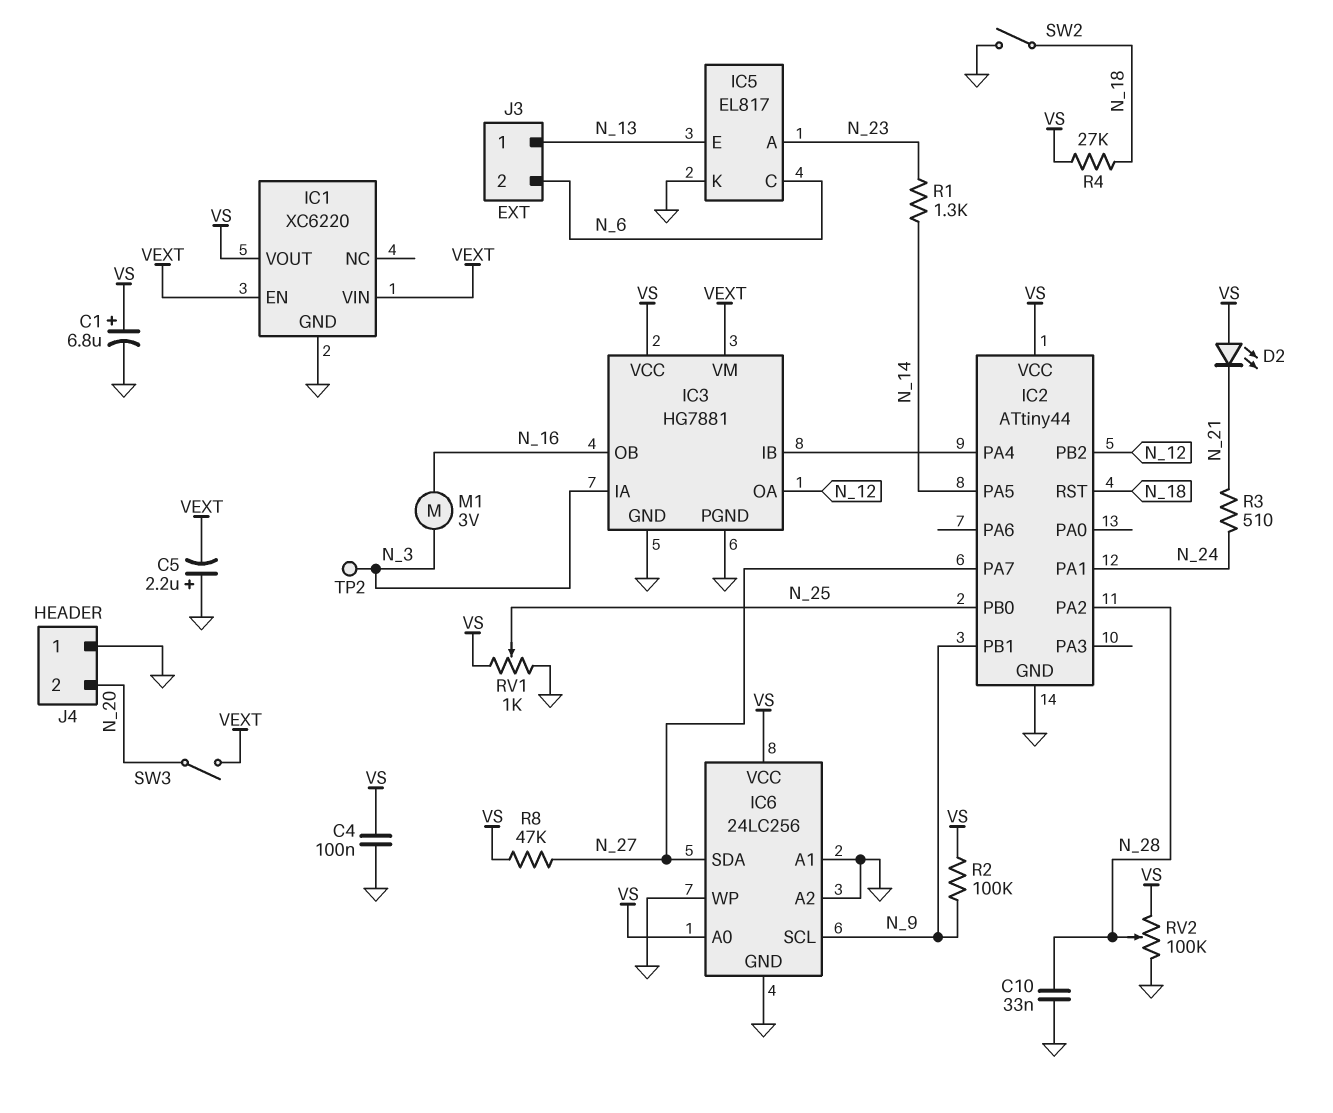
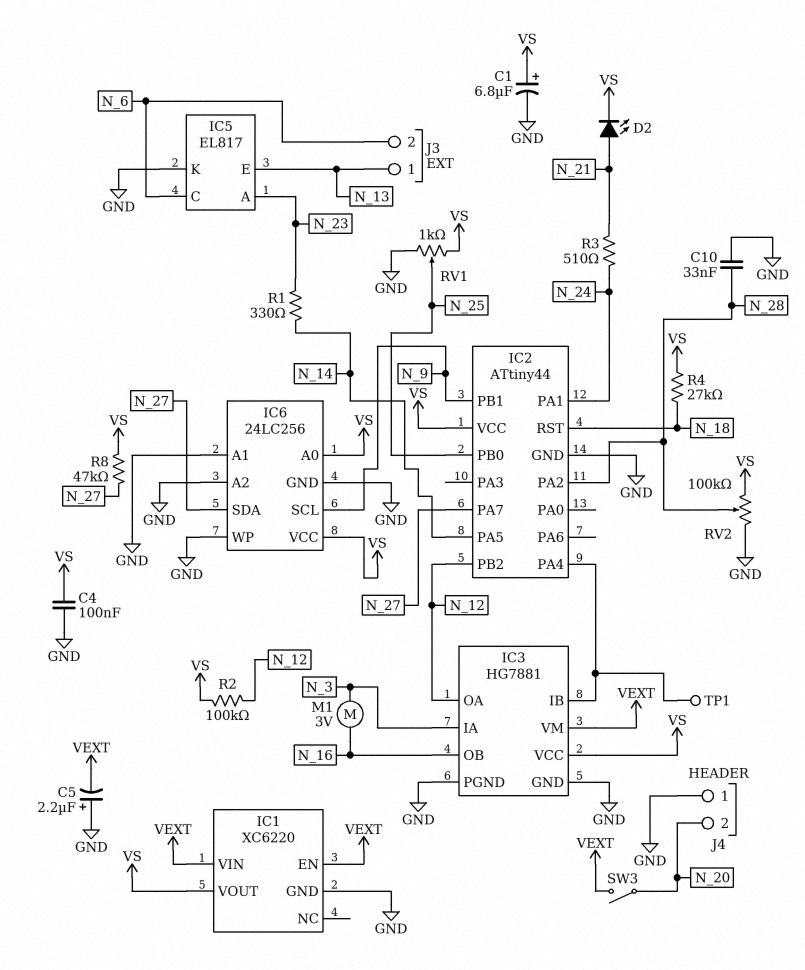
D2: LED (A VS, K N_21) -> LED (A N_21, K VS)
R1: 1.3k (N_14, N_23) -> 330 (N_14, N_23)
R2: 100k (N_9, VS) -> 100k (N_12, VS)
SW2: switch (GND, N_18) -> none
TP1: none -> test point (IC2/PA4)
TP2: test point (N_3) -> none

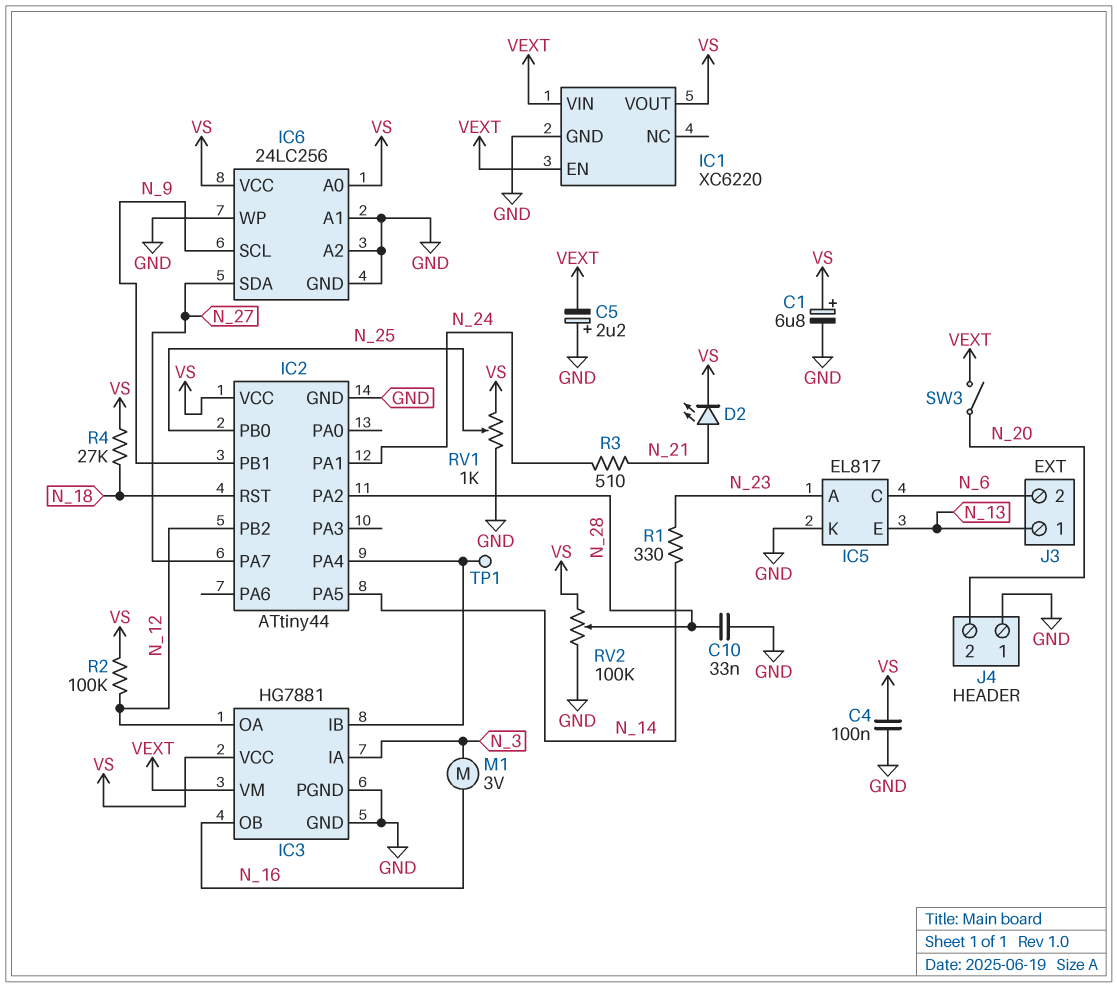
R8: 47k (N_27, VS) -> none

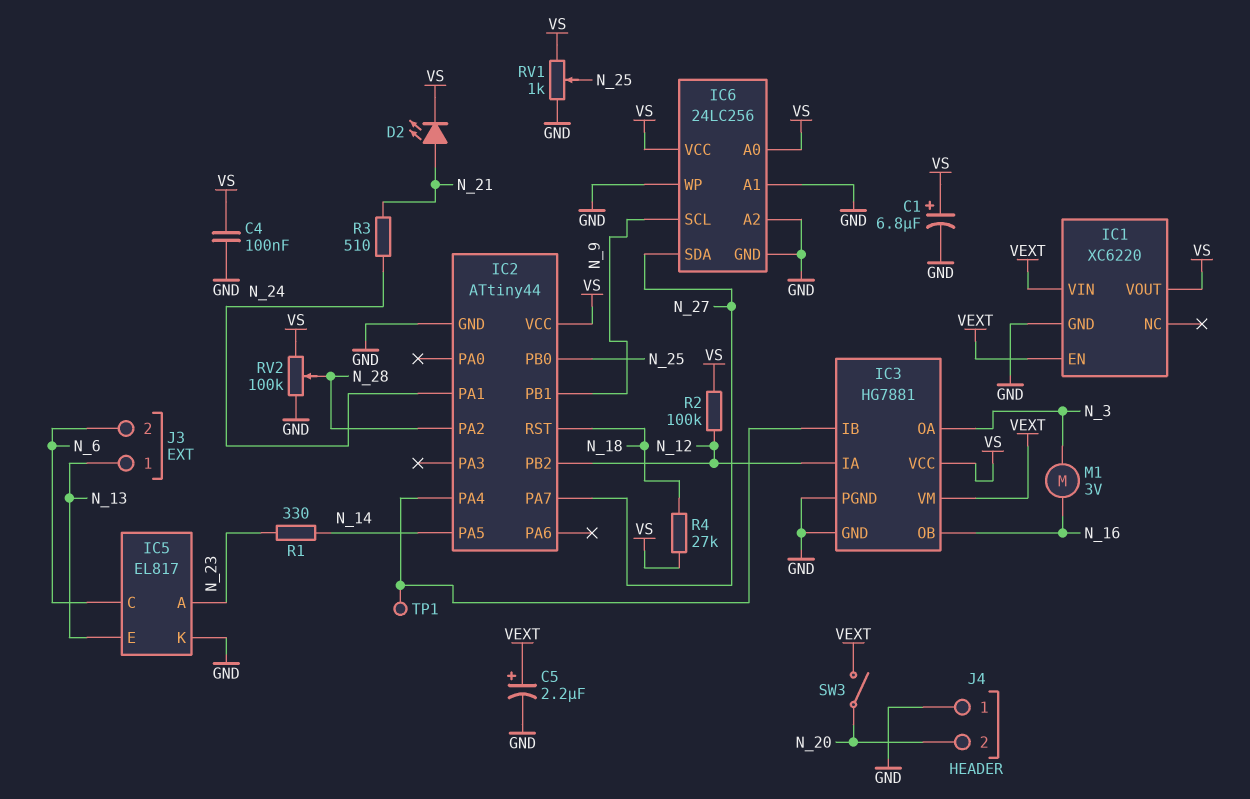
C5: 2.2uF (plus GND, minus VEXT) -> 2.2uF (plus VEXT, minus GND)
C10: 33nF (GND, N_28) -> none
IC3 pin IA: N_3 -> N_12
IC3 pin OA: N_12 -> N_3

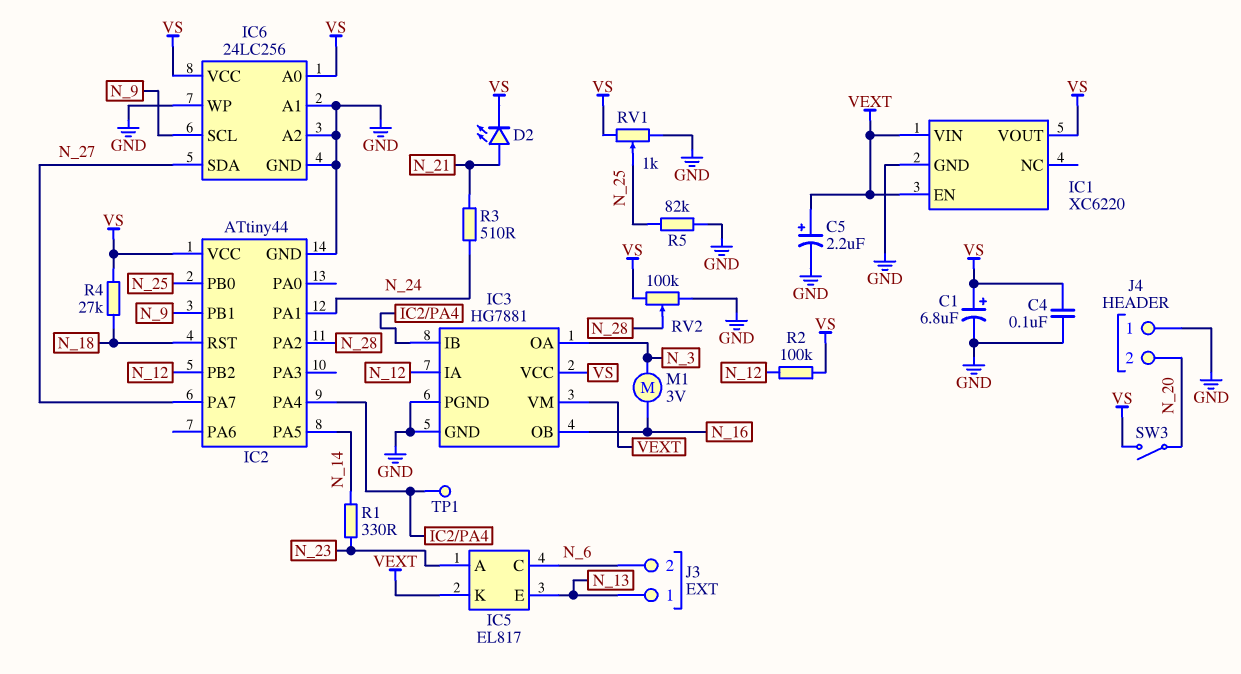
IC5 pin K: GND -> VEXT
R5: none -> 82k (GND, N_25)
SW3: switch (N_20, VEXT) -> switch (N_20, VS)

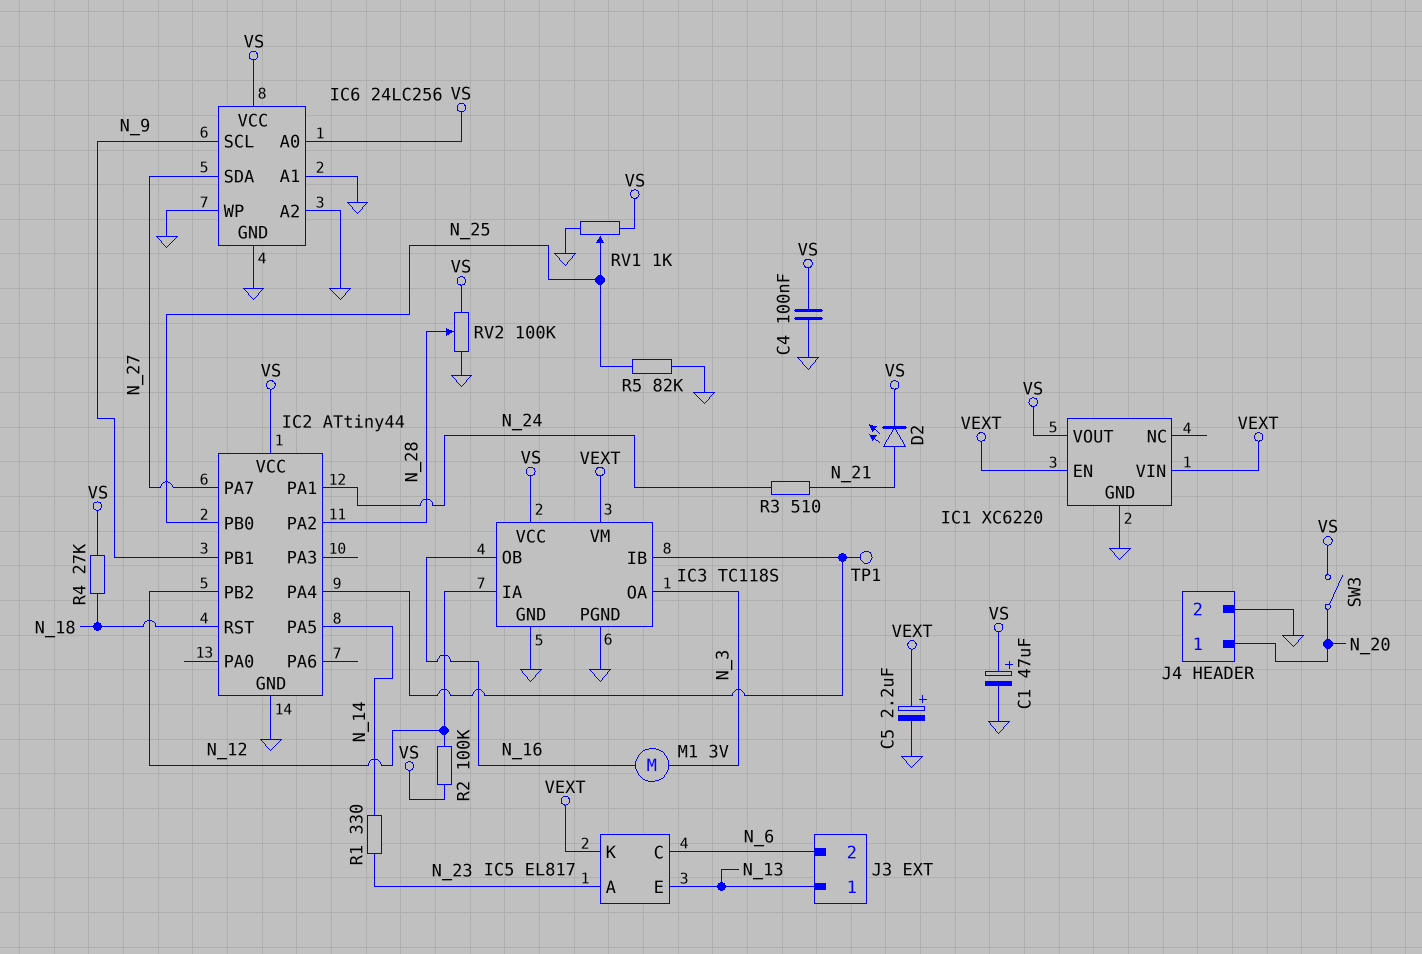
C1: 6.8uF (plus VS, minus GND) -> 47uF (plus VS, minus GND)
IC3: HG7881 -> TC118S
J4 pin 1: GND -> N_20
J4 pin 2: N_20 -> GND

